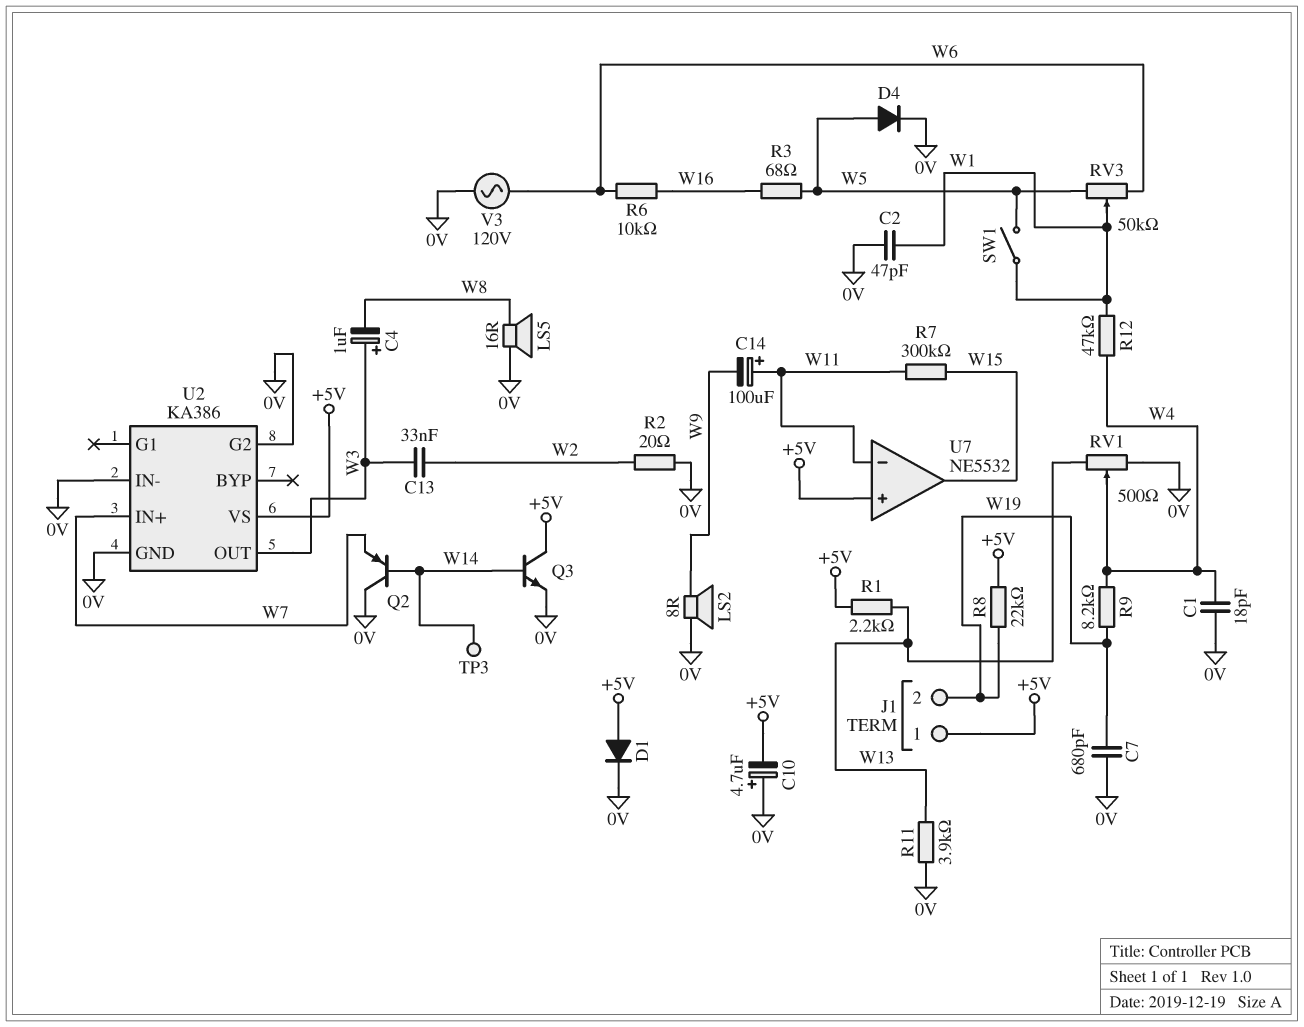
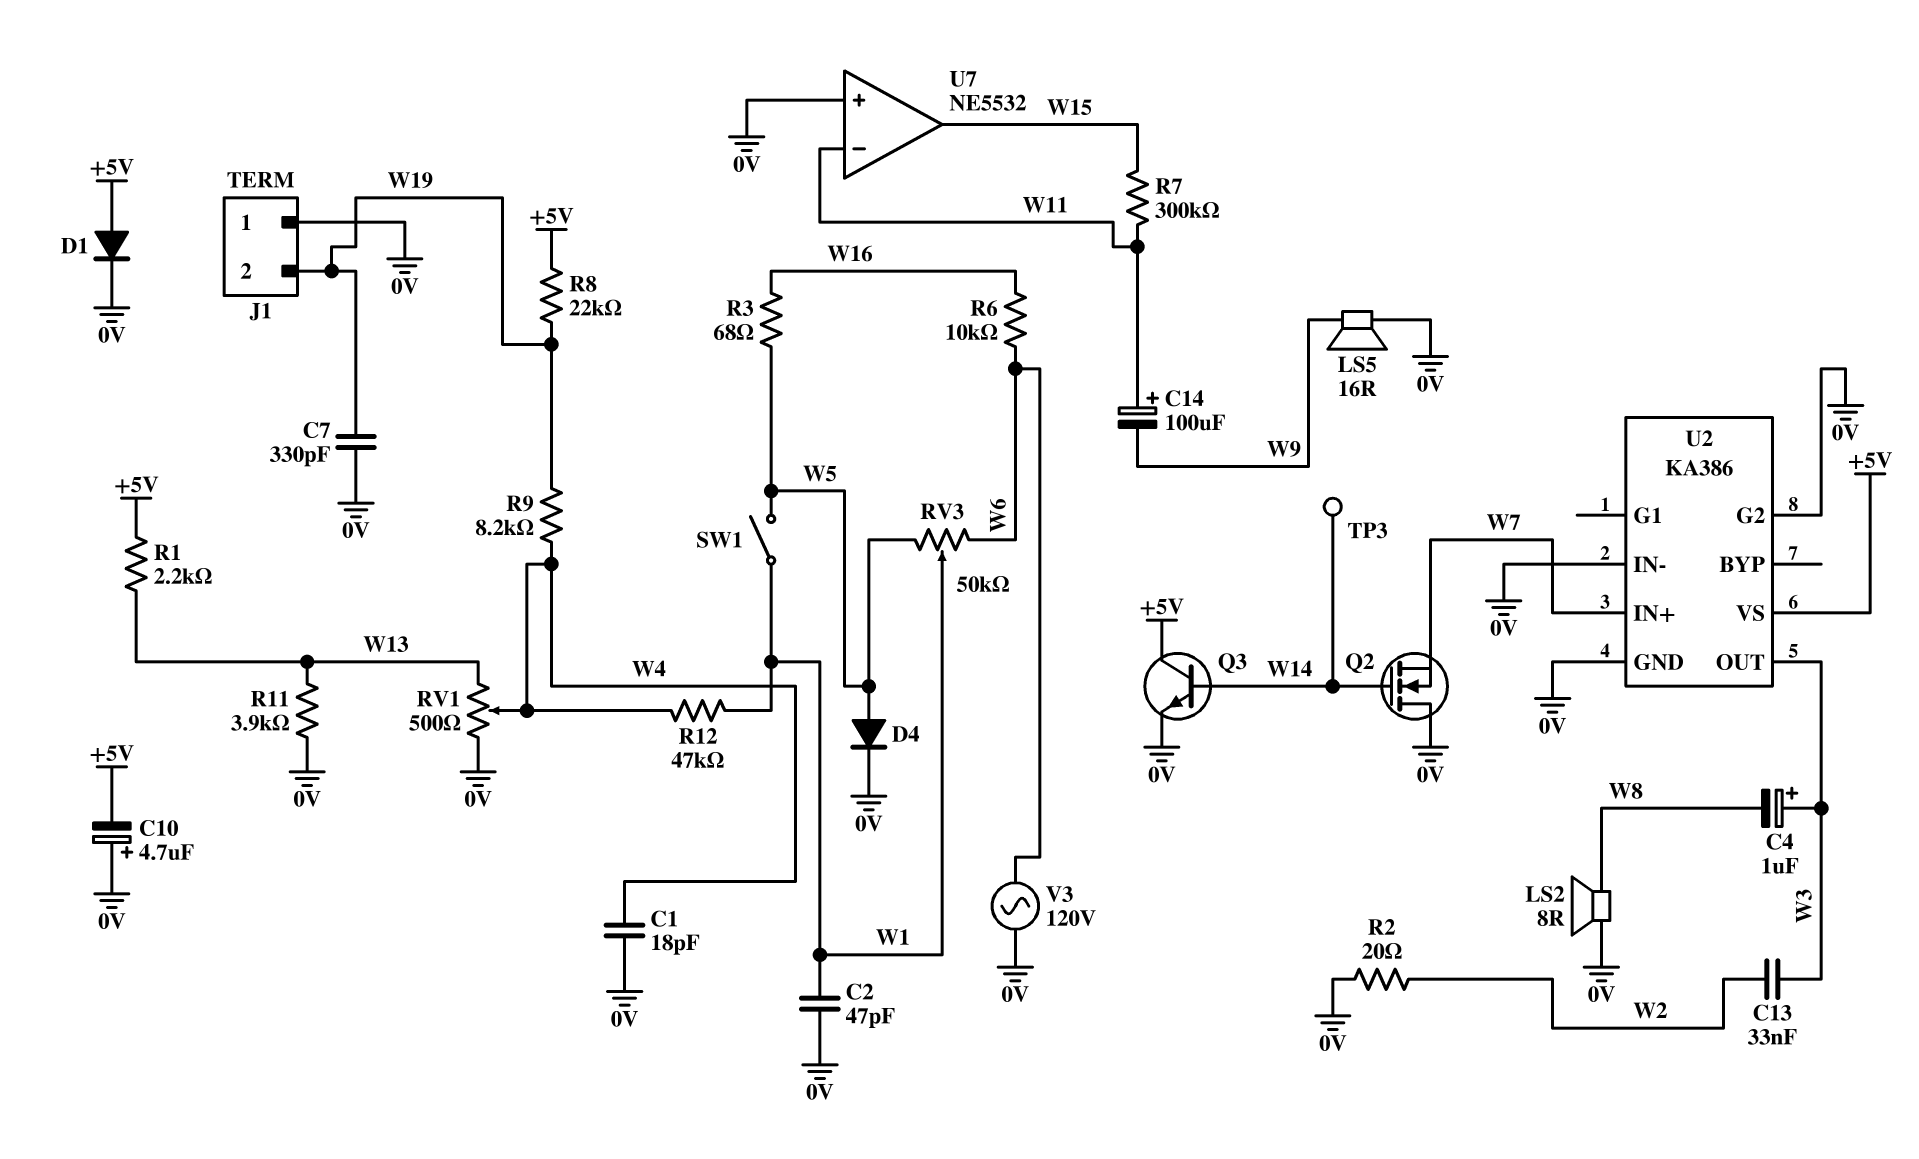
C7: 680pF (0V, W19) -> 330pF (0V, W19)
J1 pin 1: +5V -> 0V
LS2: speaker 8R (0V, W9) -> speaker 8R (0V, W8)
LS5: speaker 16R (0V, W8) -> speaker 16R (0V, W9)
Q2: PNP (B W14, C 0V, E W7) -> NMOS (G W14, D 0V, S W7)
U7 pin in+: +5V -> 0V

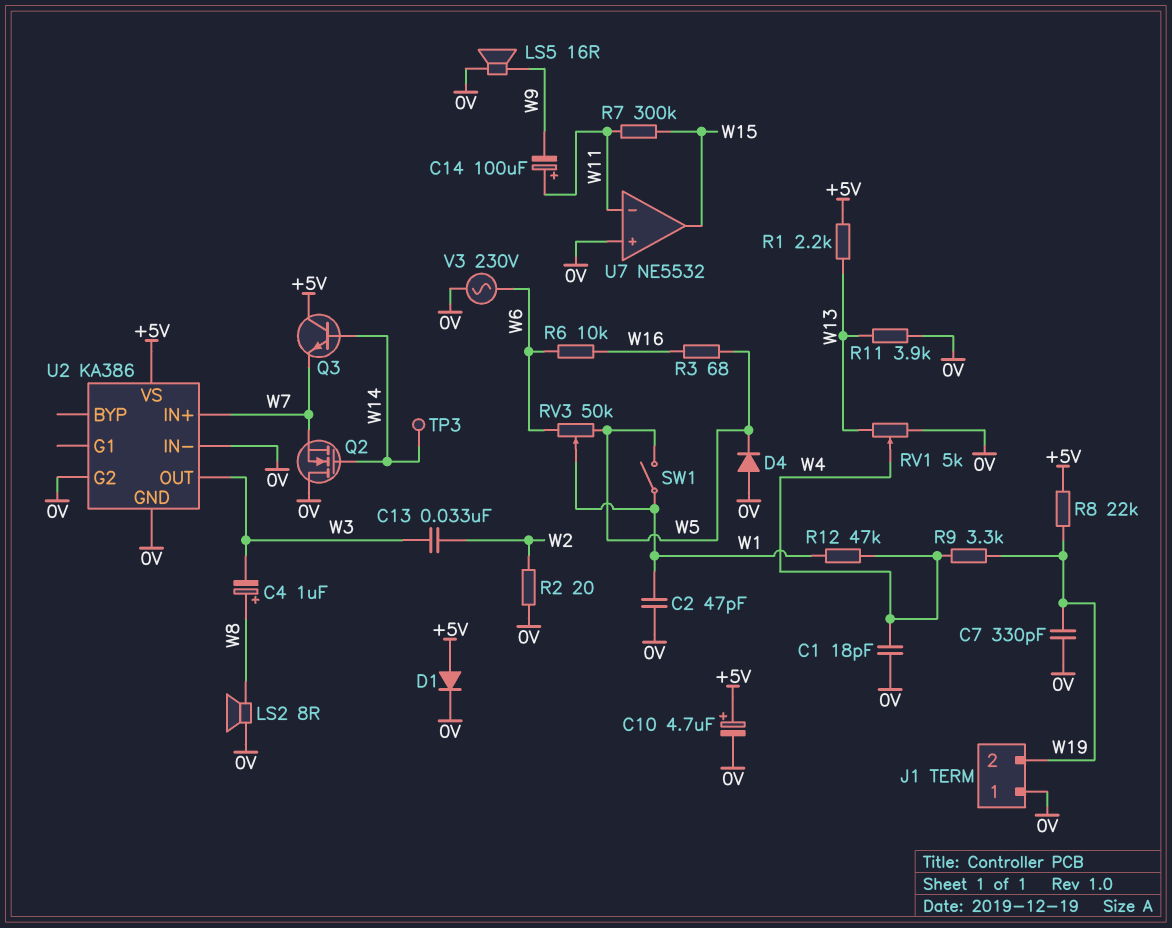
C4: 1uF (plus W3, minus W8) -> 1uF (plus W8, minus W3)
C10: 4.7uF (plus 0V, minus +5V) -> 4.7uF (plus +5V, minus 0V)
D4: diode (A W5, K 0V) -> diode (A 0V, K W5)
Q3: NPN (B W14, C +5V, E 0V) -> NPN (B W14, C +5V, E W7)
R9: 8.2k (W4, W19) -> 3.3k (W4, W19)
RV1: 500 (0V, W13, wiper W4) -> 5k (0V, W13, wiper W4)
V3: AC 120V (0V, W6) -> AC 230V (0V, W6)

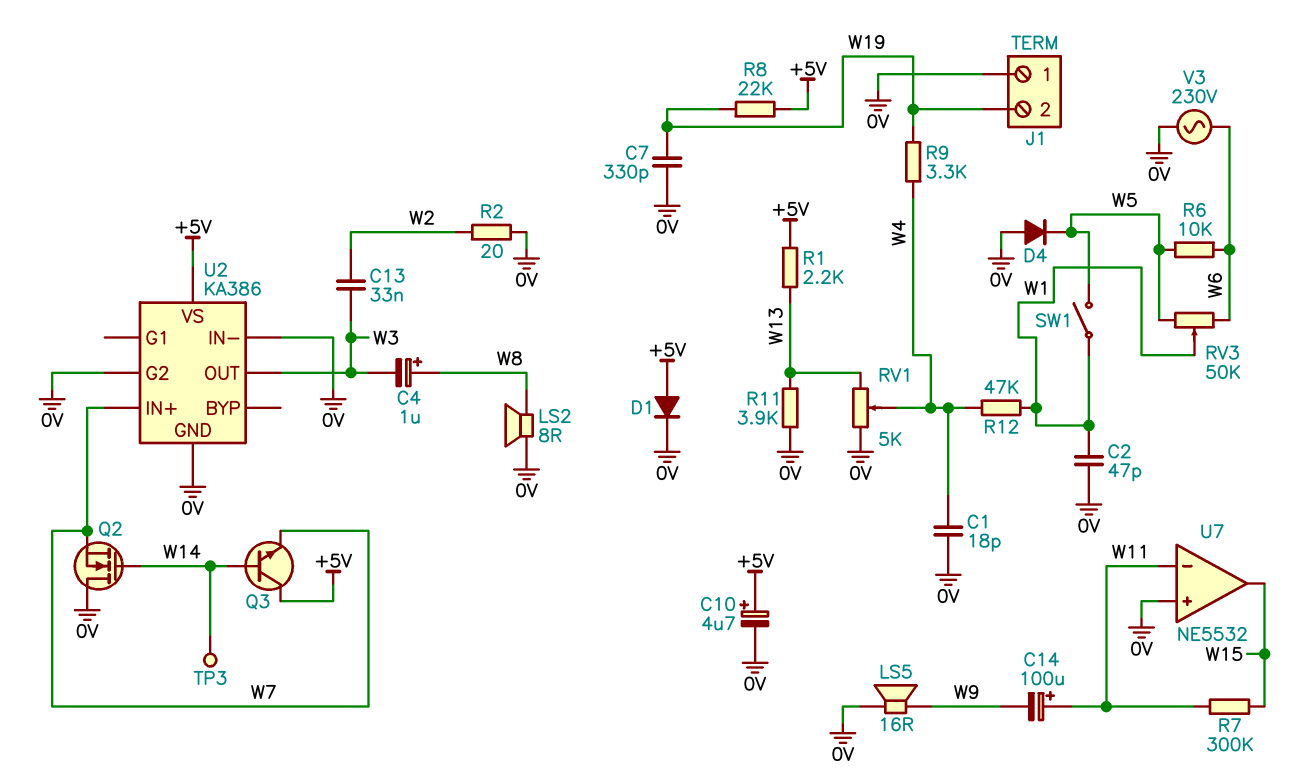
R3: 68 (W5, W16) -> none
R6: 10k (W6, W16) -> 10k (W5, W6)

